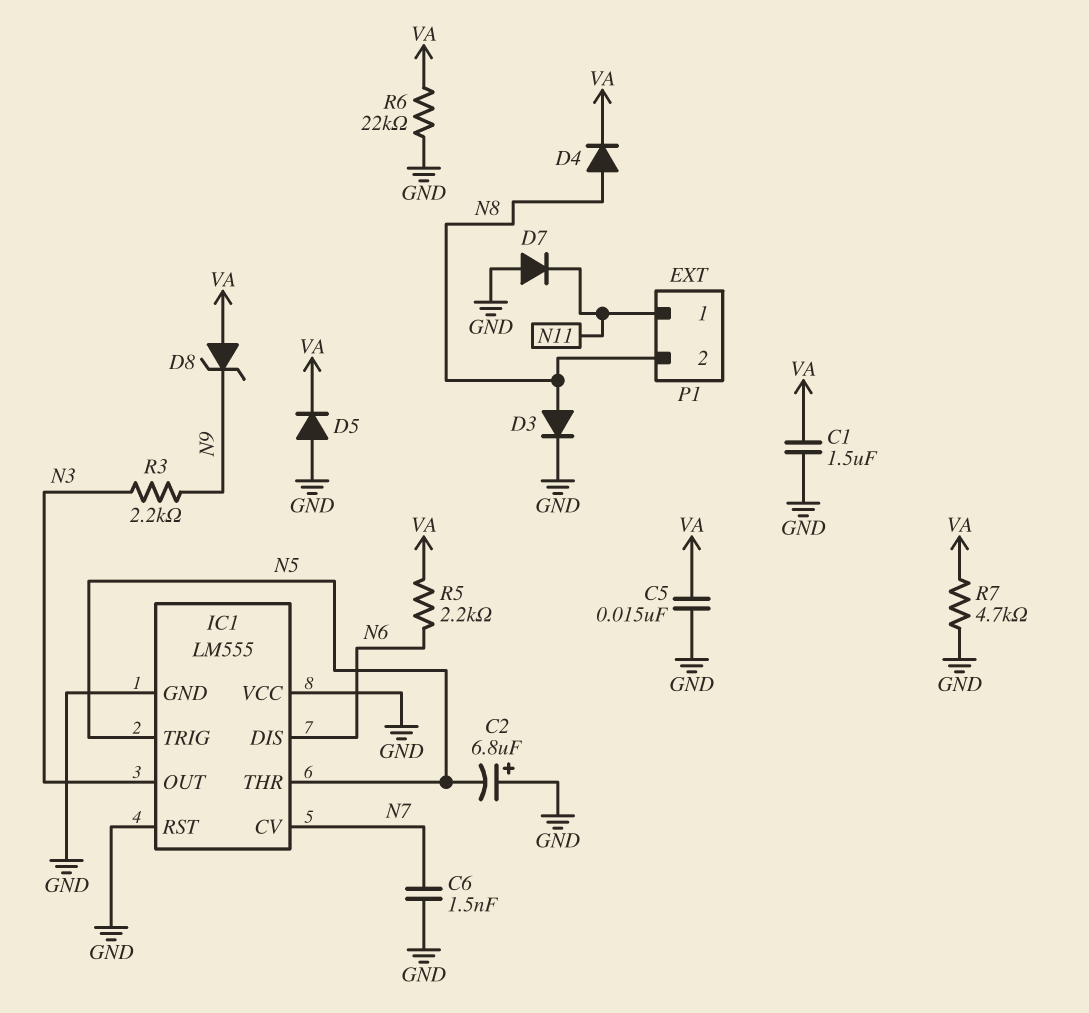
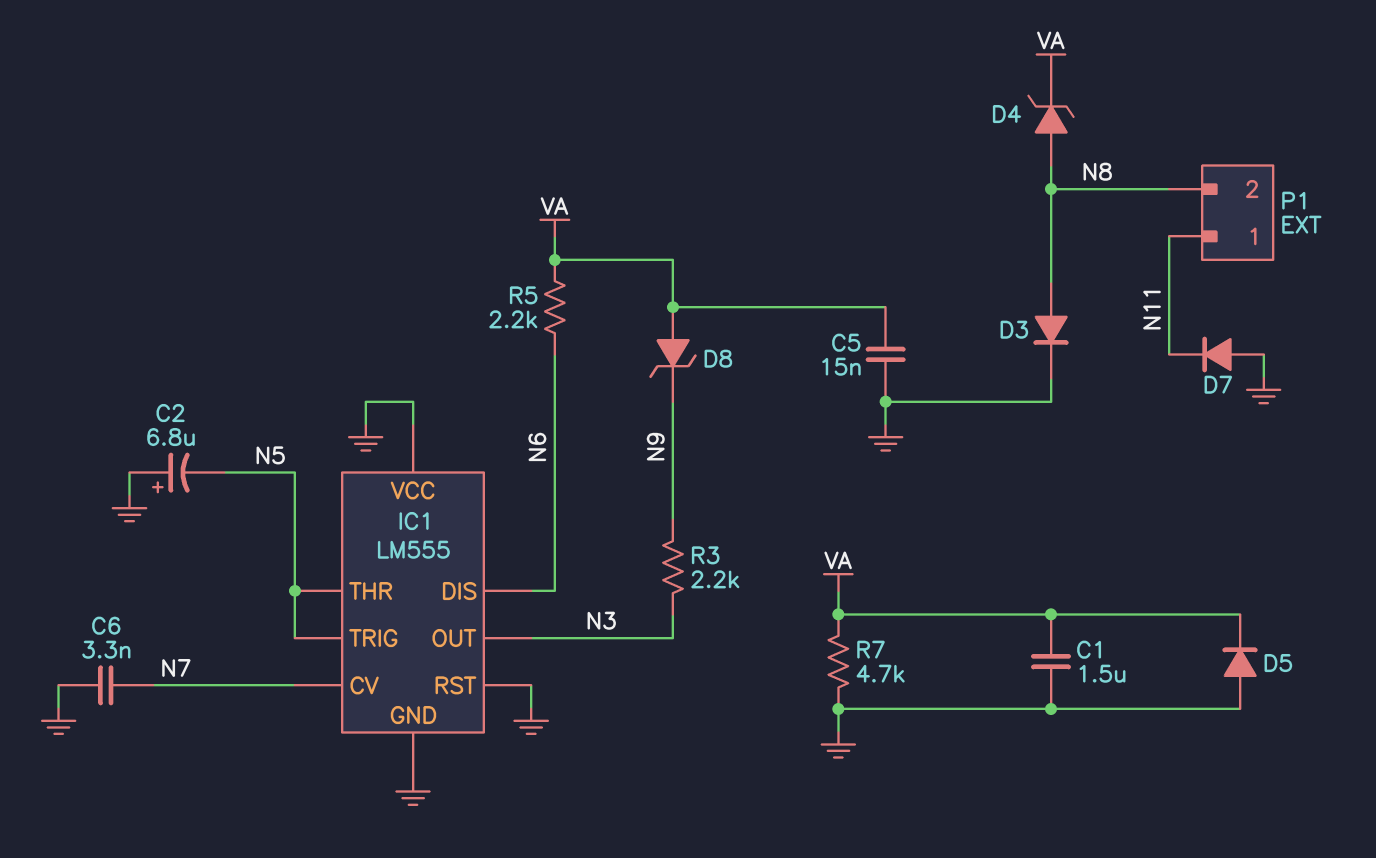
C6: 1.5nF (GND, N7) -> 3.3nF (GND, N7)
D4: diode (A N8, K VA) -> zener (A N8, K VA)
R6: 22k (GND, VA) -> none

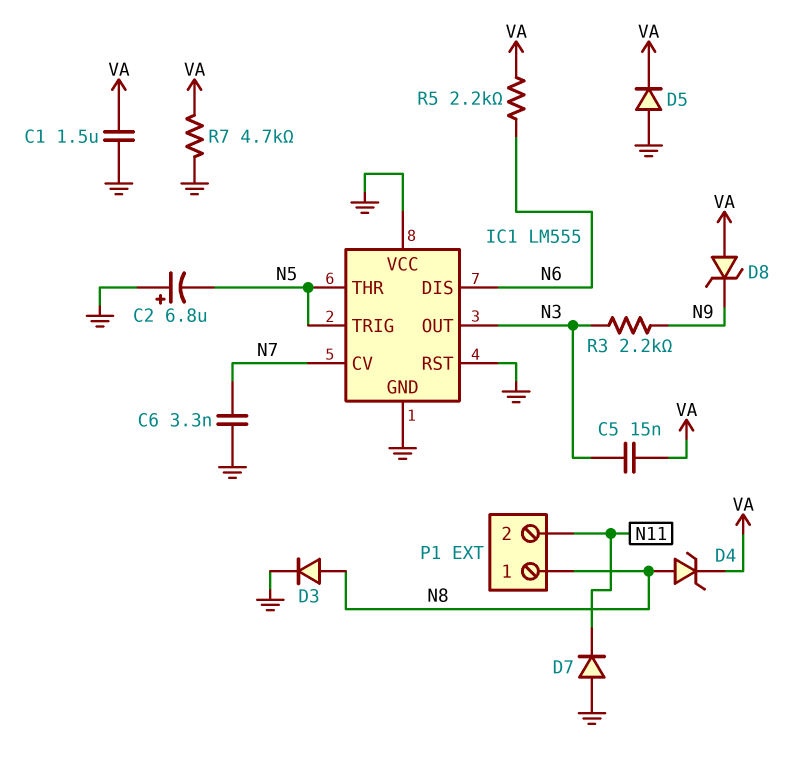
C5: 15nF (GND, VA) -> 15nF (N3, VA)
P1 pin 1: N11 -> N8
P1 pin 2: N8 -> N11

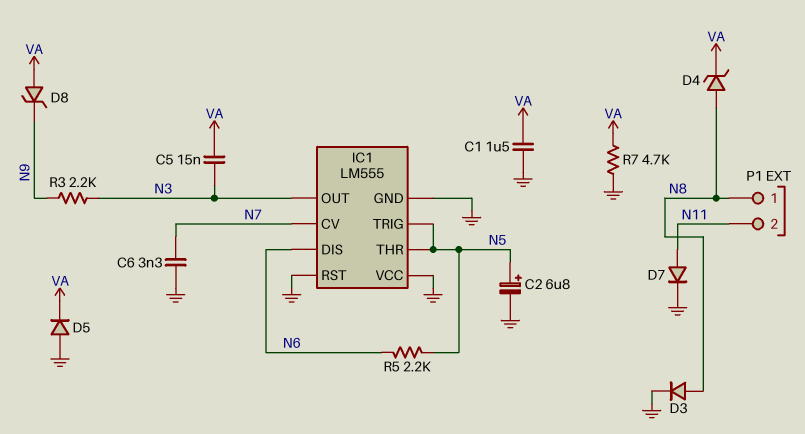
C2: 6.8uF (plus GND, minus N5) -> 6.8uF (plus N5, minus GND)
D7: diode (A GND, K N11) -> diode (A N11, K GND)
R5: 2.2k (N6, VA) -> 2.2k (N5, N6)

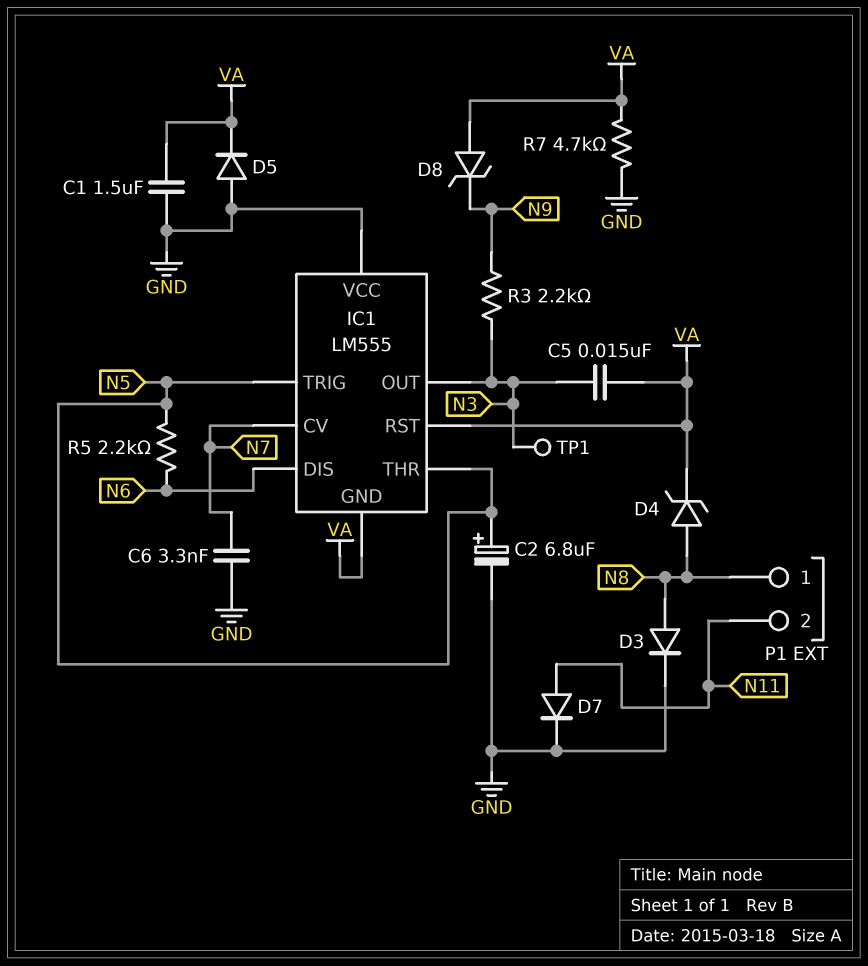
IC1 pin GND: GND -> VA
IC1 pin RST: GND -> VA
TP1: none -> test point (N3)

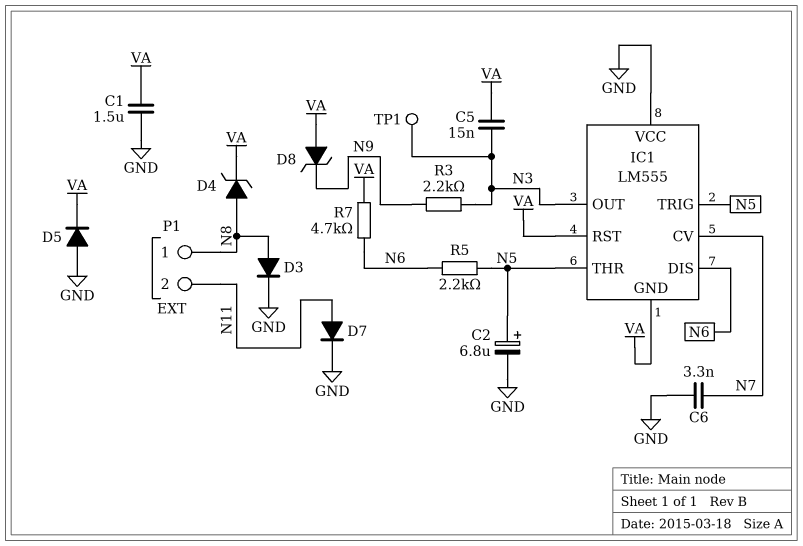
R7: 4.7k (GND, VA) -> 4.7k (N6, VA)

